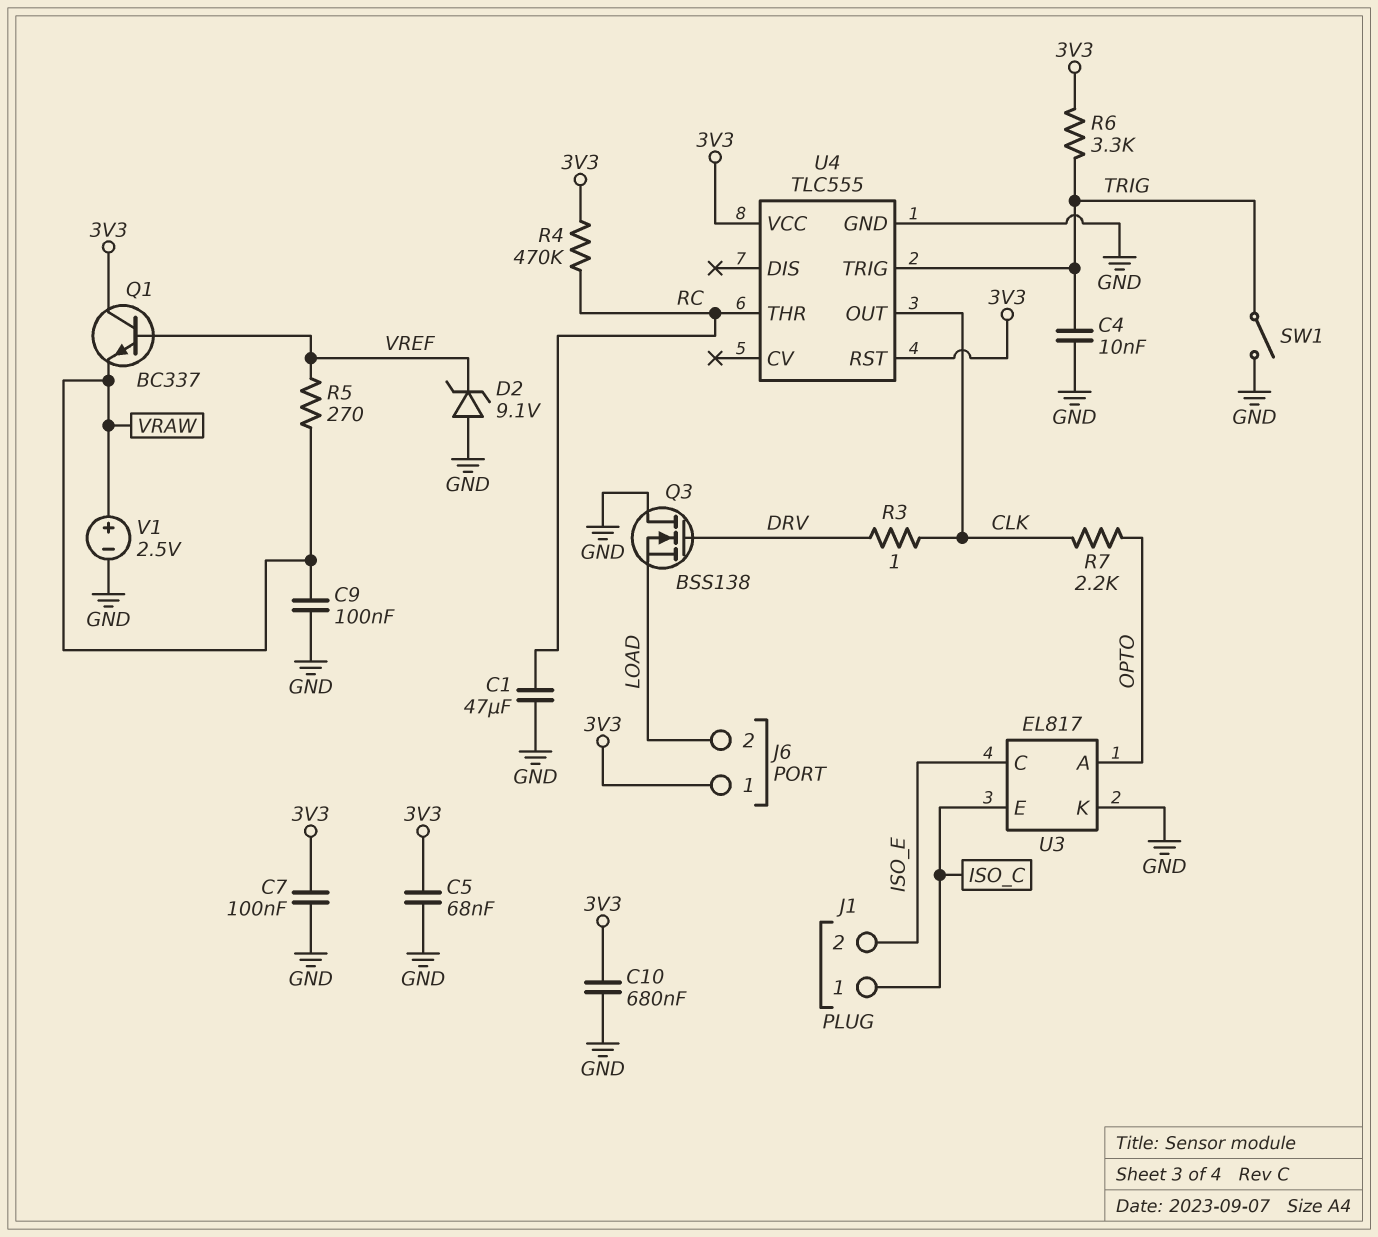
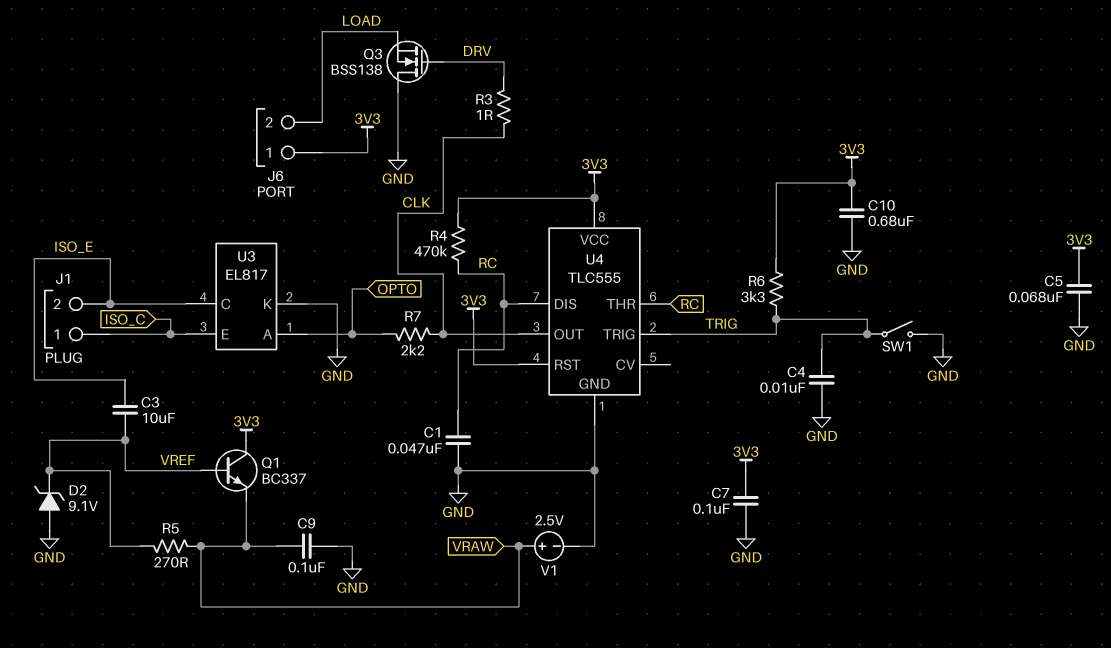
C1: 47uF (GND, RC) -> 47nF (GND, RC)
C3: none -> 10uF (ISO_E, VREF)
U4 pin DIS: none -> RC

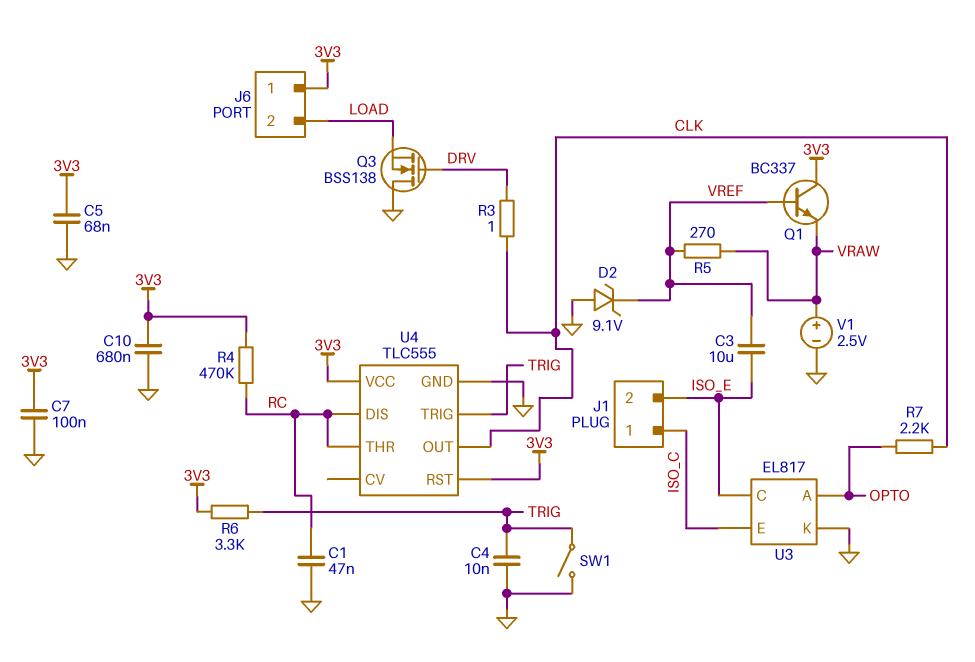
C9: 100nF (GND, VRAW) -> none

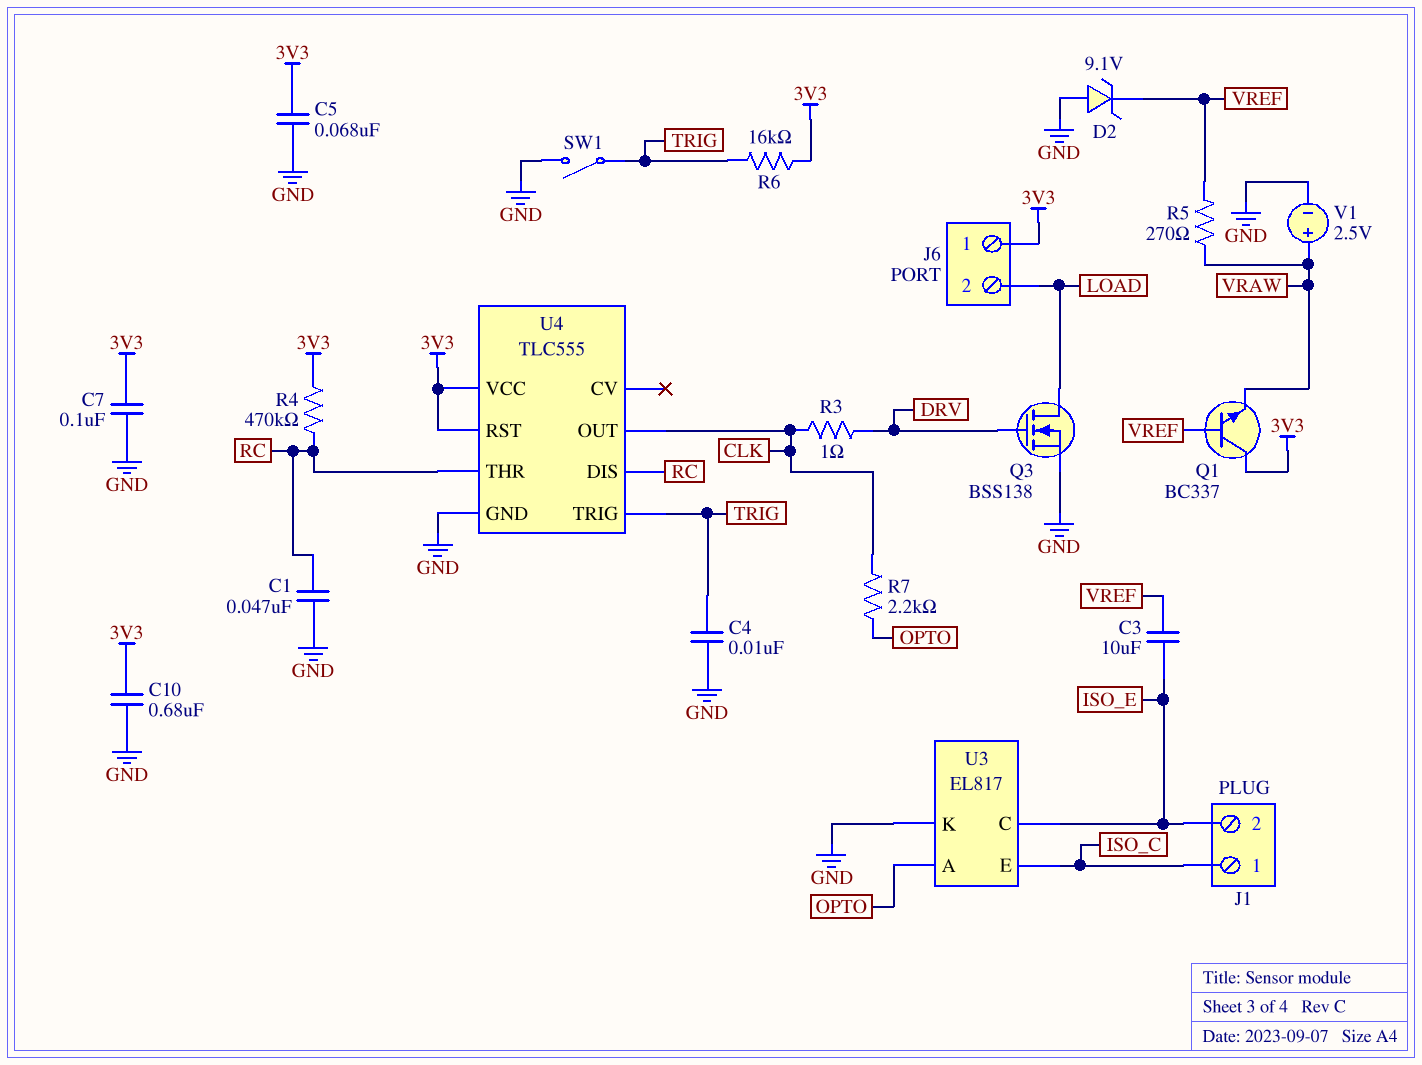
Q3: NMOS BSS138 (G DRV, D GND, S LOAD) -> NMOS BSS138 (G DRV, D LOAD, S GND)
R6: 3.3k (3V3, TRIG) -> 16k (3V3, TRIG)

